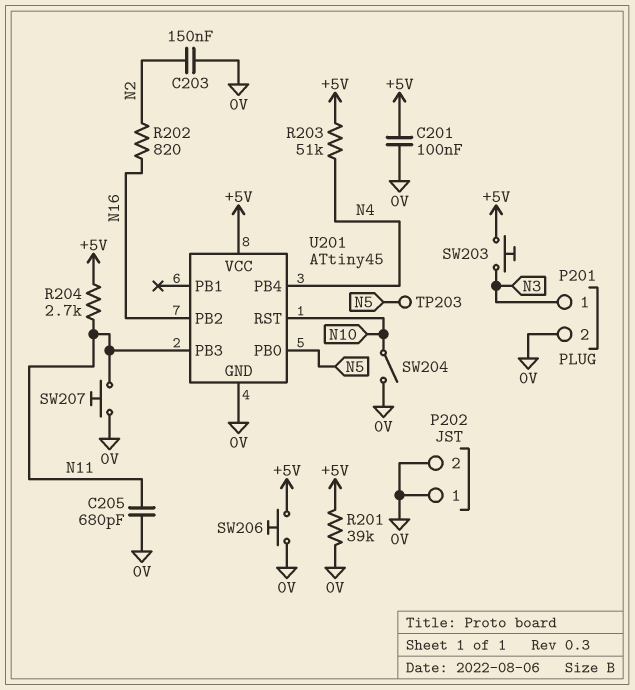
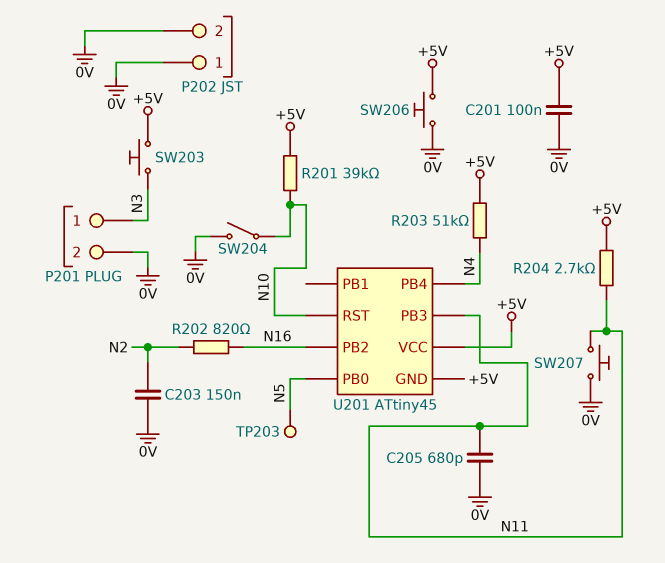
R201: 39k (+5V, 0V) -> 39k (+5V, N10)
U201 pin GND: 0V -> +5V

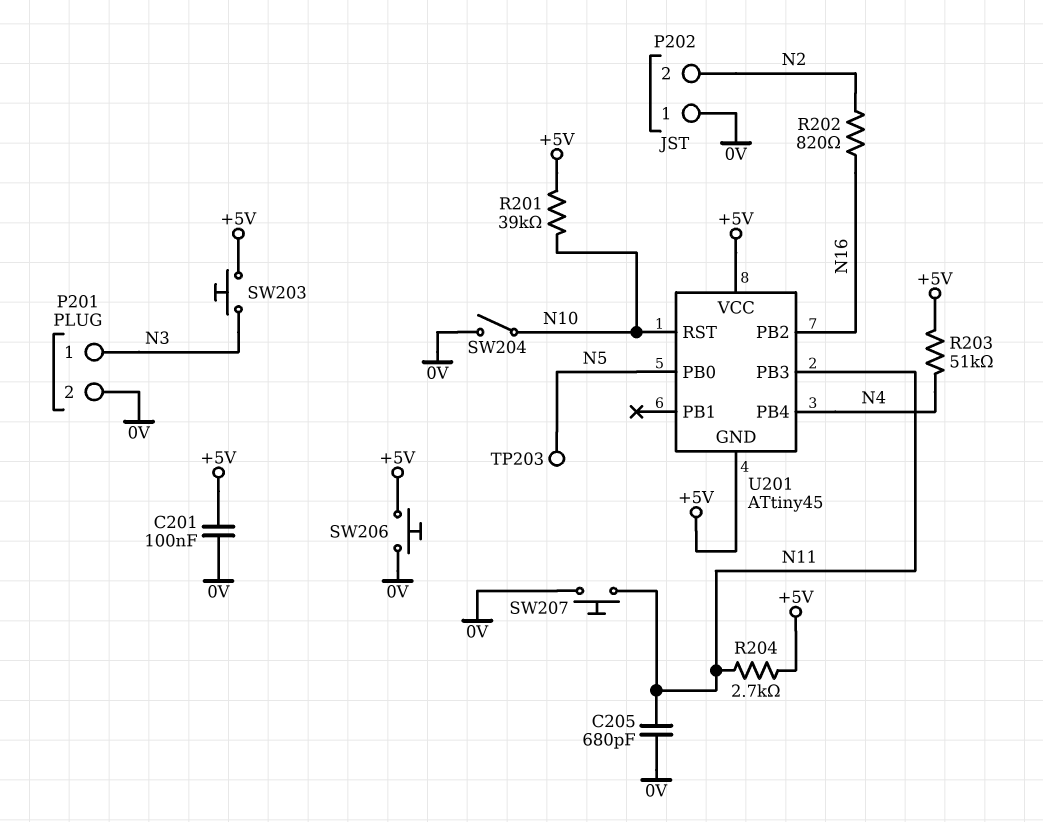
C203: 150nF (0V, N2) -> none
P202 pin 2: 0V -> N2

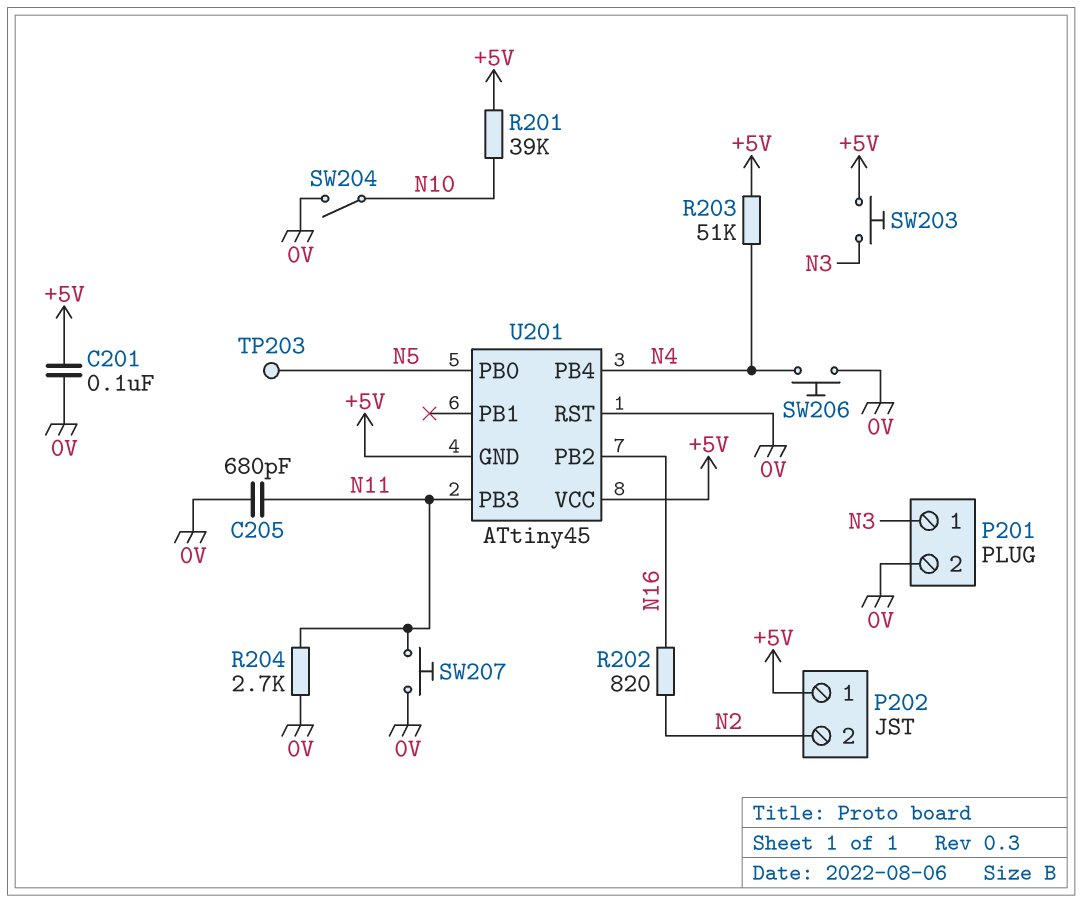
P202 pin 1: 0V -> +5V
R204: 2.7k (+5V, N11) -> 2.7k (0V, N11)
SW206: button (+5V, 0V) -> button (0V, N4)
U201 pin RST: N10 -> 0V

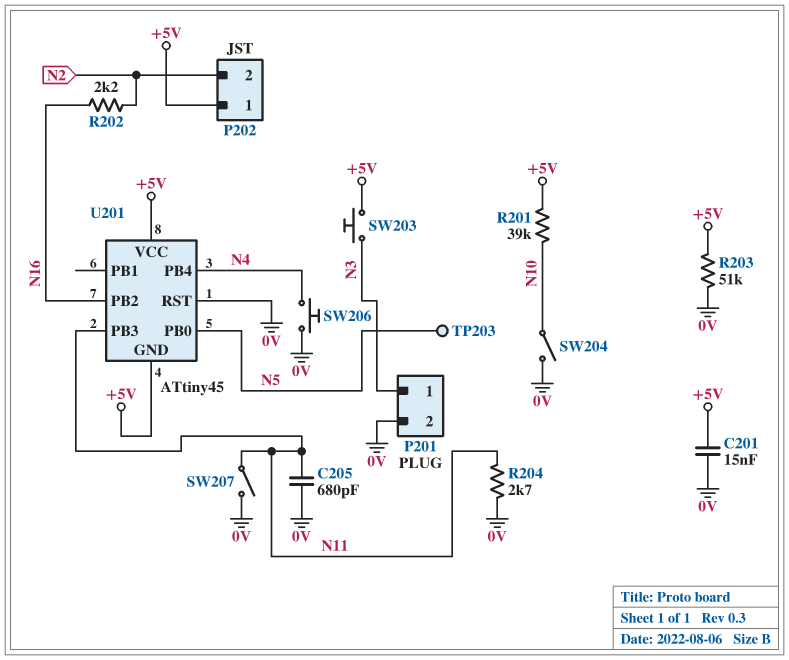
C201: 100nF (+5V, 0V) -> 15nF (+5V, 0V)
R202: 820 (N2, N16) -> 2.2k (N2, N16)
R203: 51k (+5V, N4) -> 51k (+5V, 0V)
SW207: button (0V, N11) -> switch (0V, N11)

